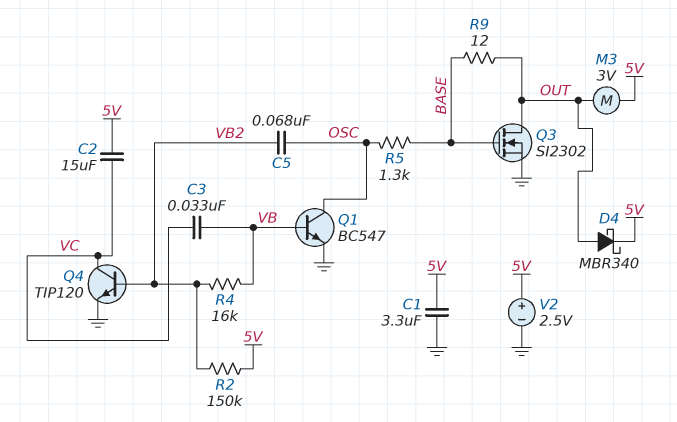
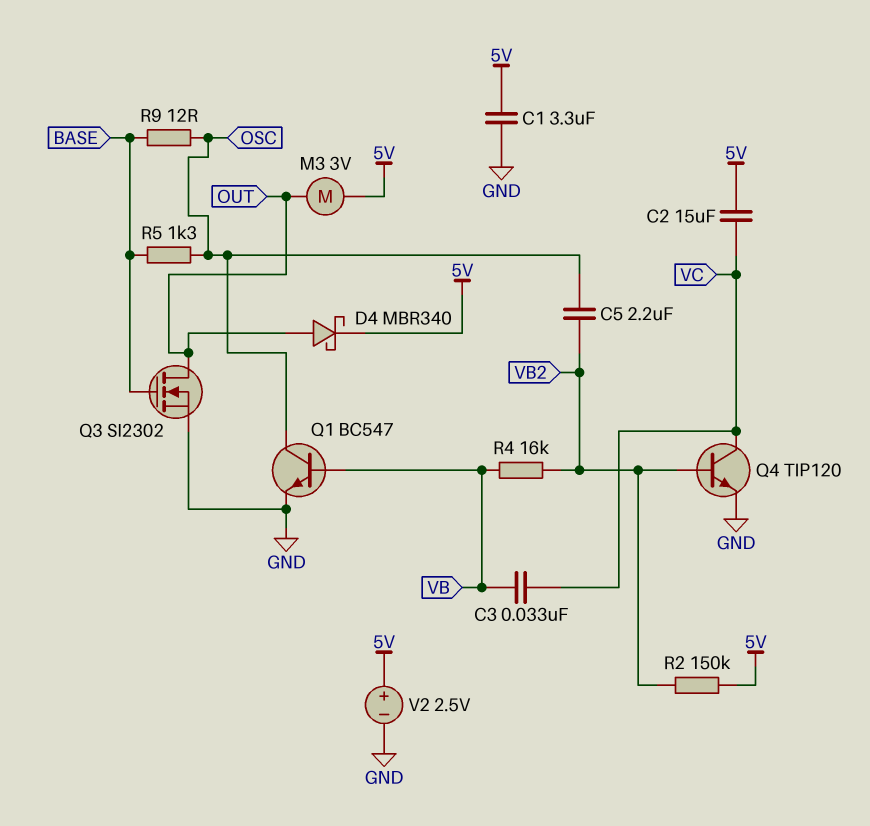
C5: 68nF (OSC, VB2) -> 2.2uF (OSC, VB2)
R9: 12 (BASE, OUT) -> 12 (BASE, OSC)

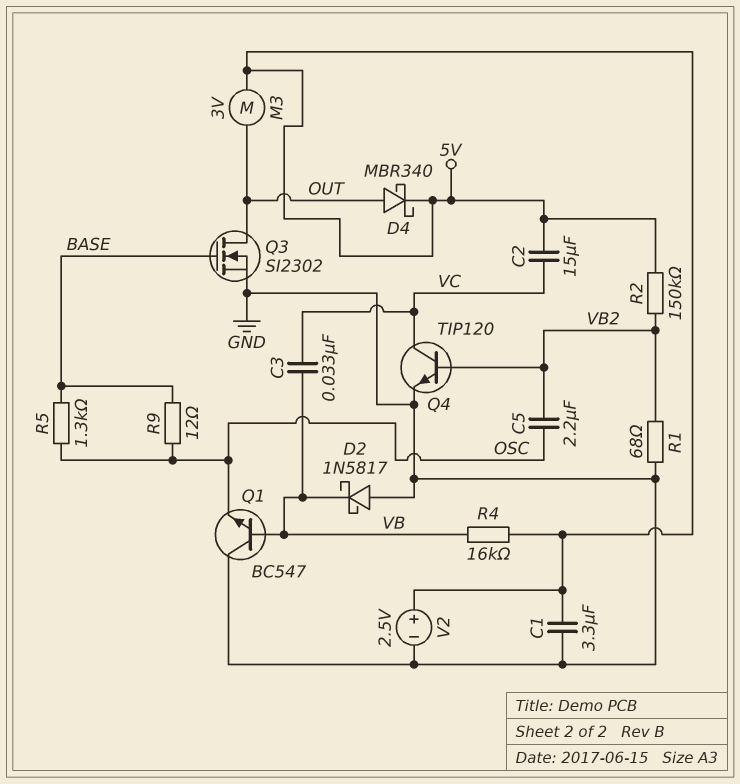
D2: none -> schottky 1N5817 (A GND, K VB)
Q1: NPN BC547 (B VB, C OSC, E GND) -> NPN BC547 (B VB, C GND, E OSC)
R1: none -> 68 (GND, VB2)
R4: 16k (VB, VB2) -> 16k (5V, VB)

